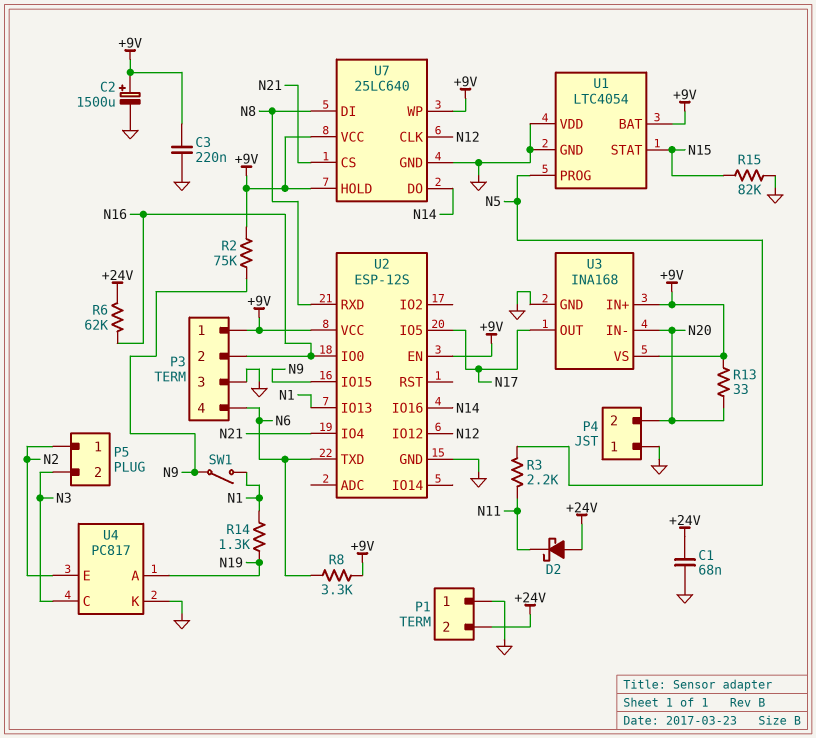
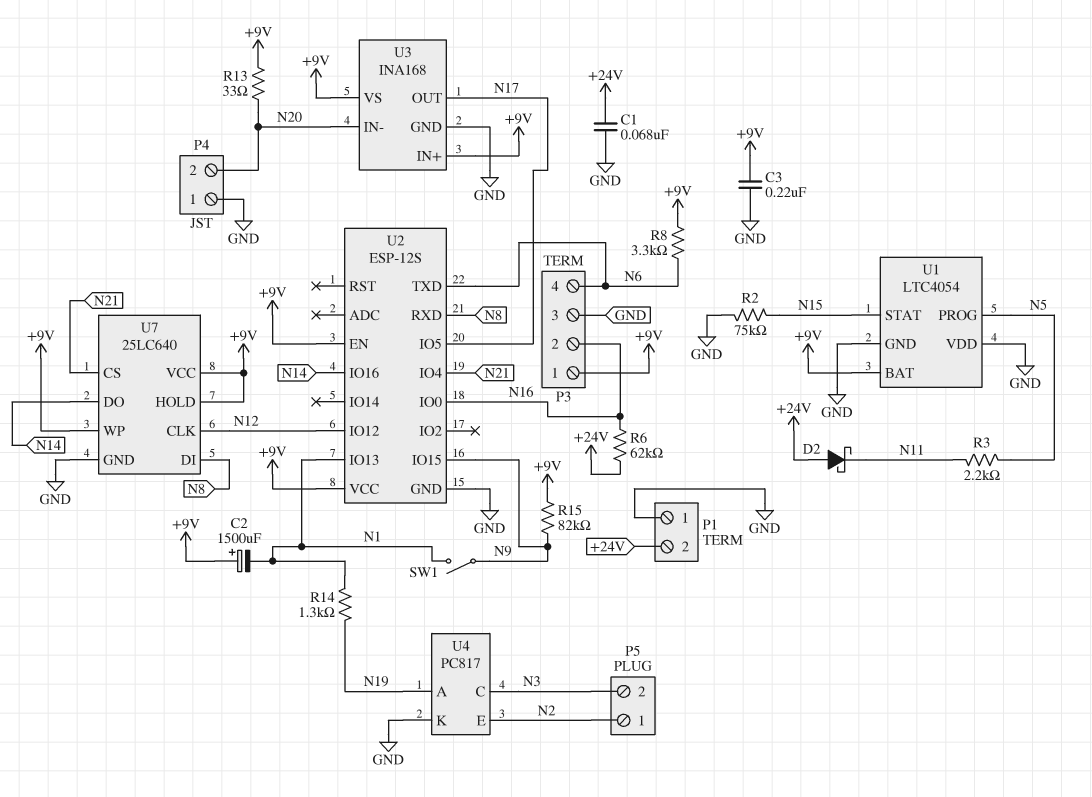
C2: 1500uF (plus +9V, minus GND) -> 1500uF (plus +9V, minus N1)
R2: 75k (+9V, N9) -> 75k (GND, N15)
R15: 82k (GND, N15) -> 82k (+9V, N9)

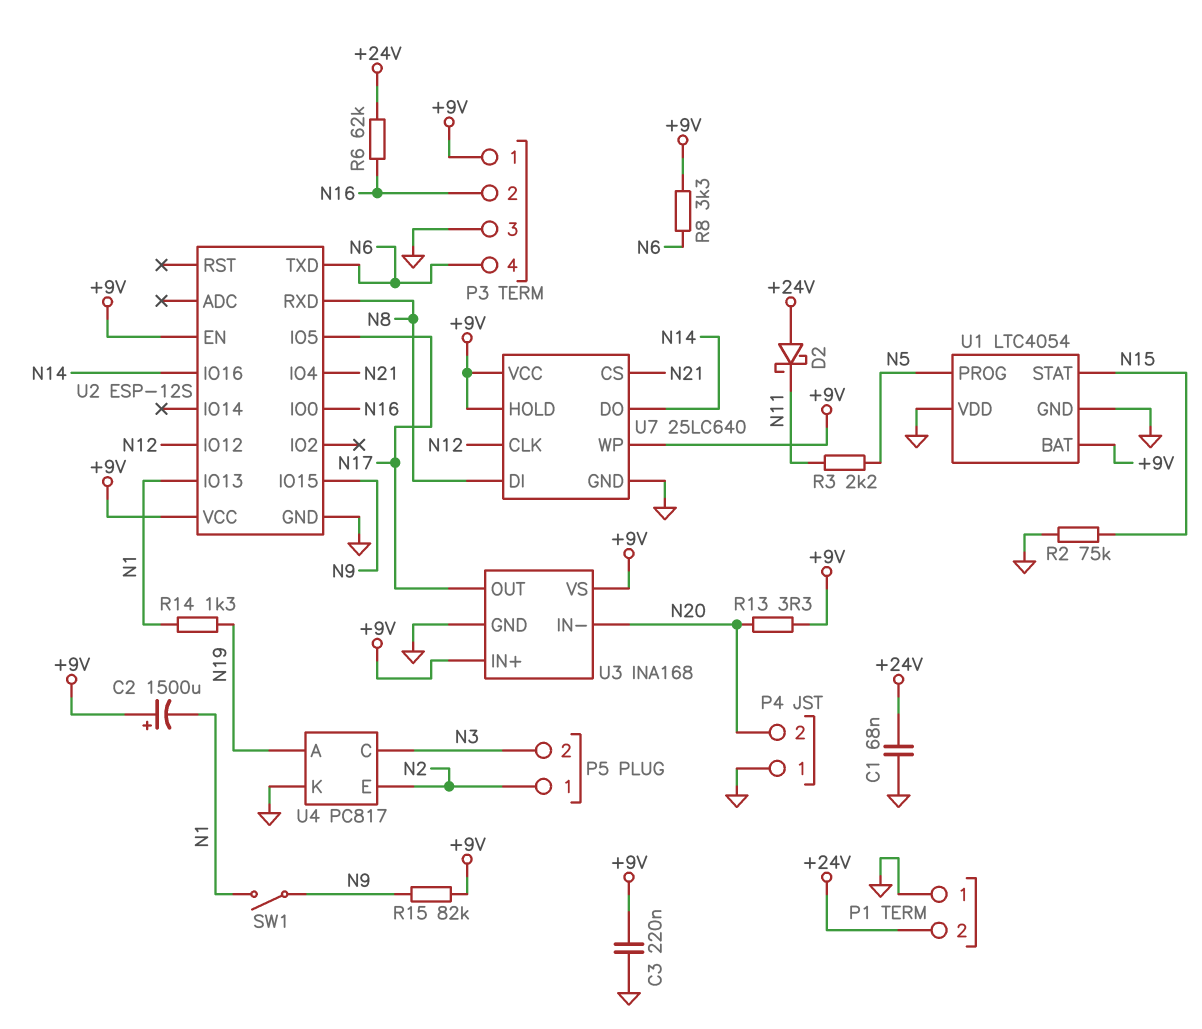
R13: 33 (+9V, N20) -> 3.3 (+9V, N20)

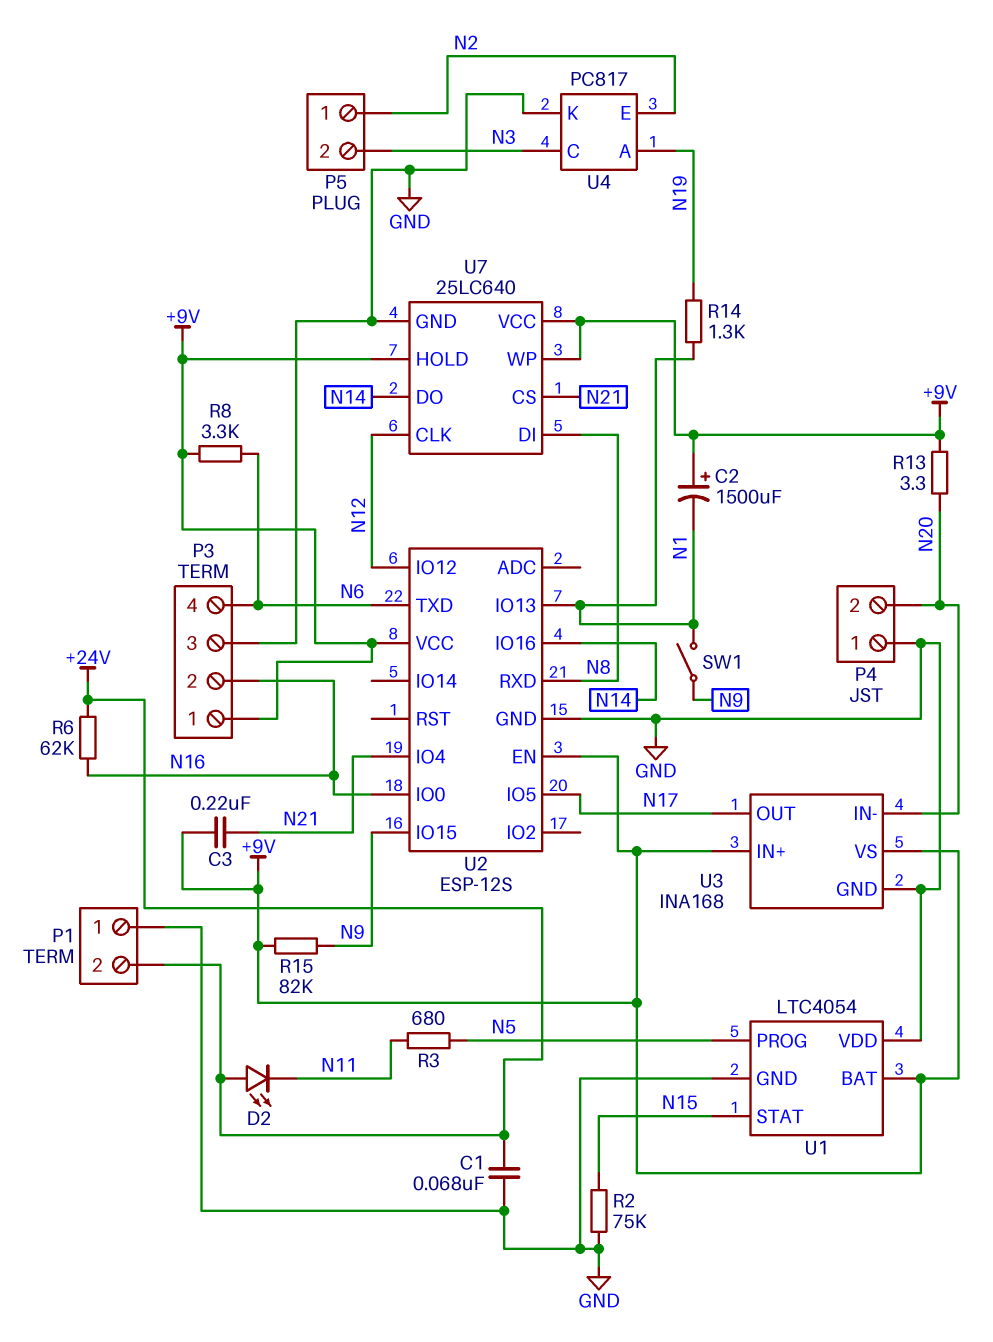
C3: 220nF (+9V, GND) -> 220nF (+9V, N21)
D2: schottky (A +24V, K N11) -> LED (A +24V, K N11)
R3: 2.2k (N5, N11) -> 680 (N5, N11)

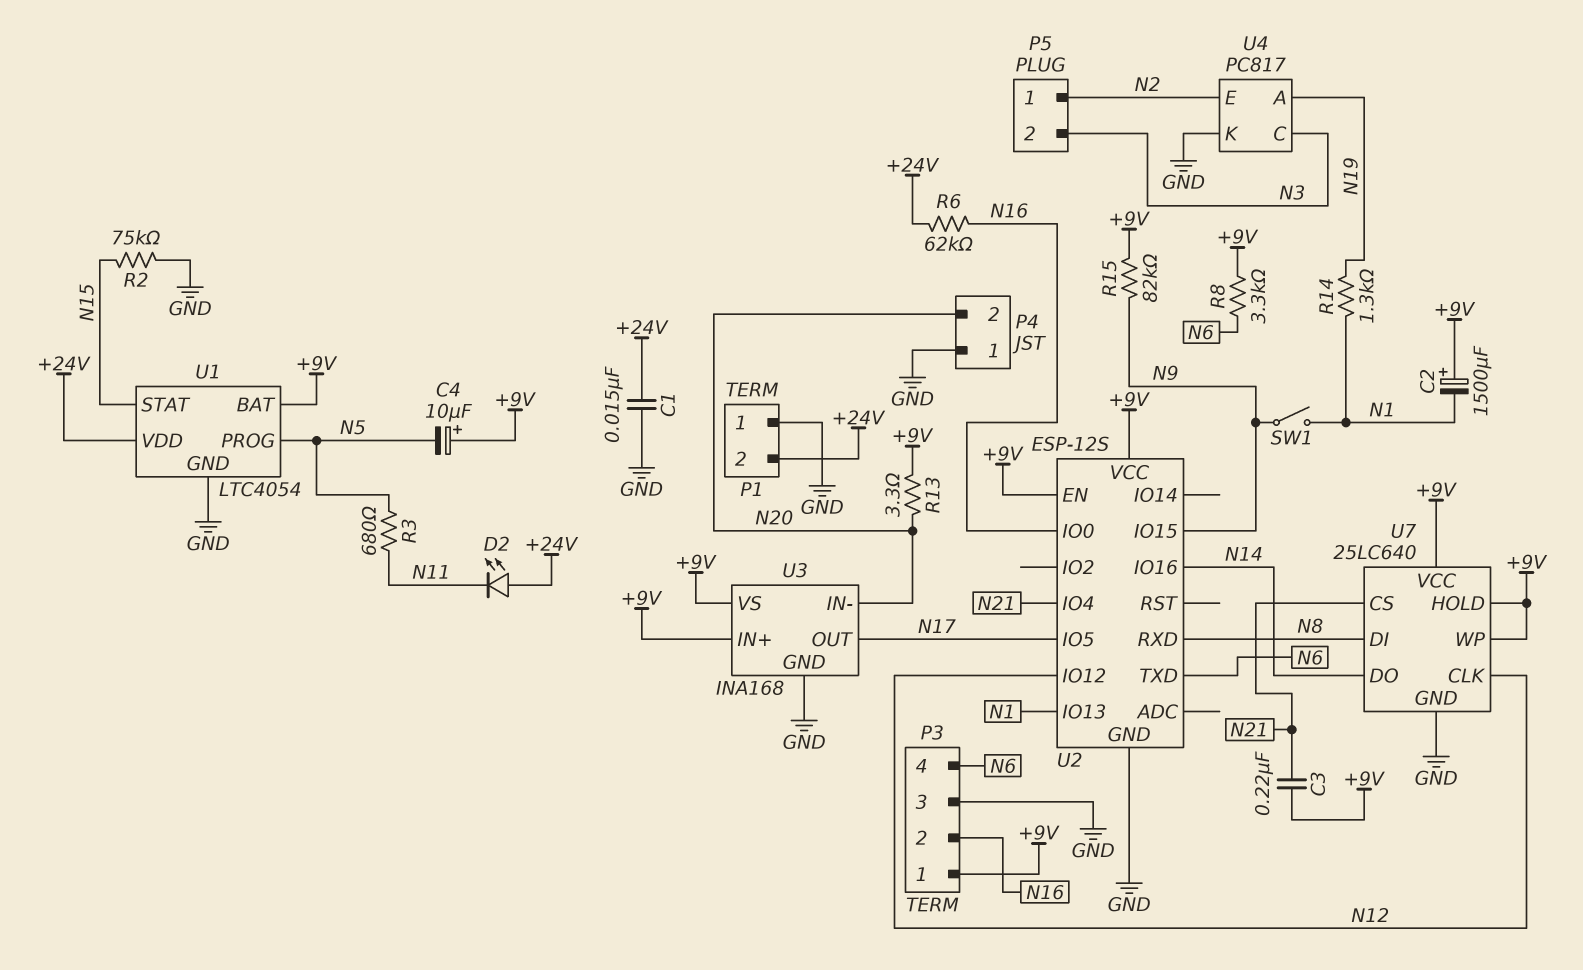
C1: 68nF (+24V, GND) -> 15nF (+24V, GND)
C4: none -> 10uF (plus +9V, minus N5)
U1 pin VDD: GND -> +24V

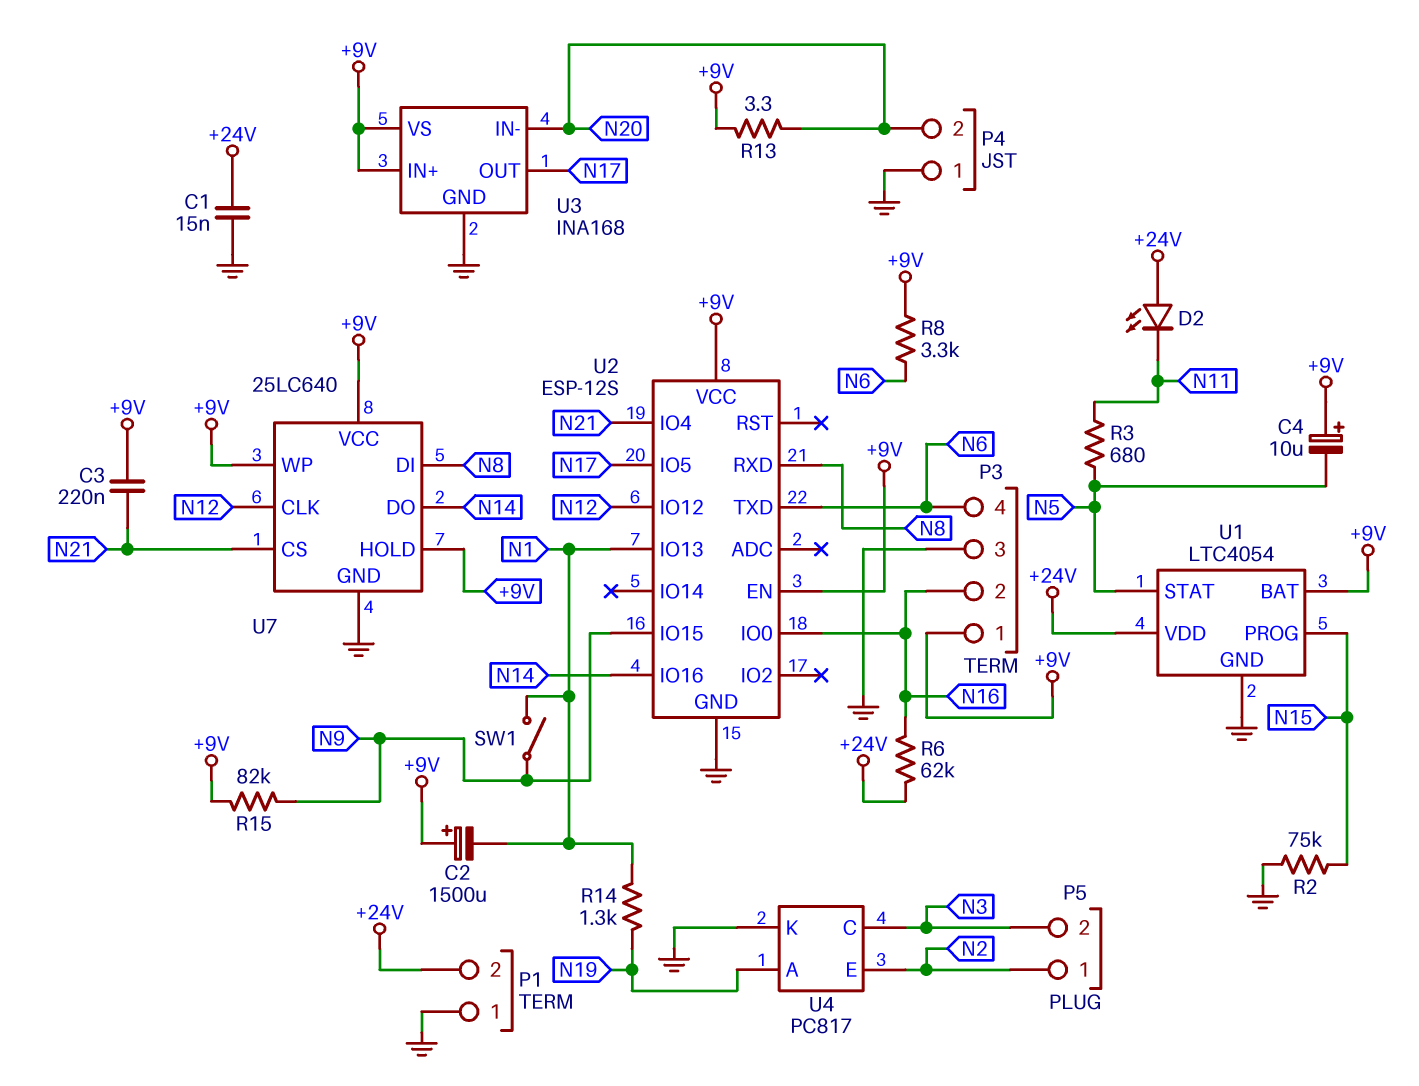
U1 pin PROG: N5 -> N15
U1 pin STAT: N15 -> N5

